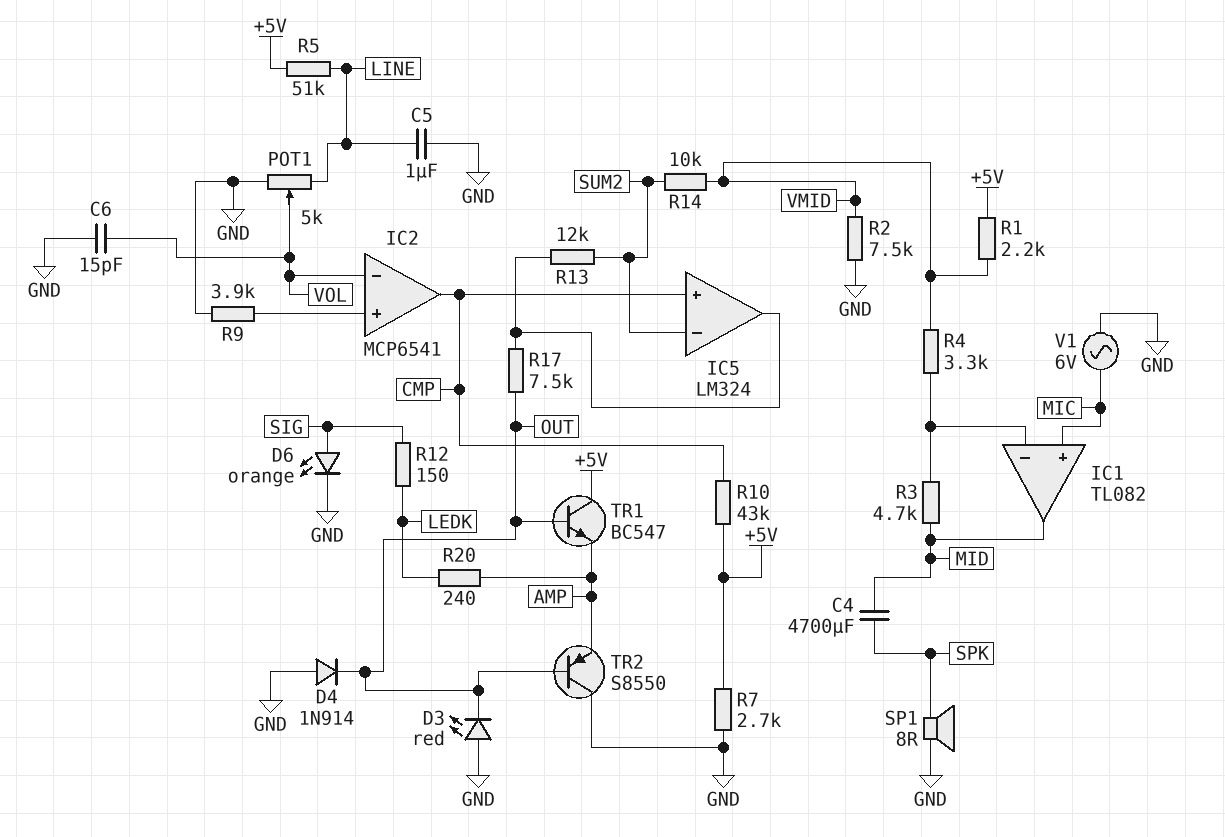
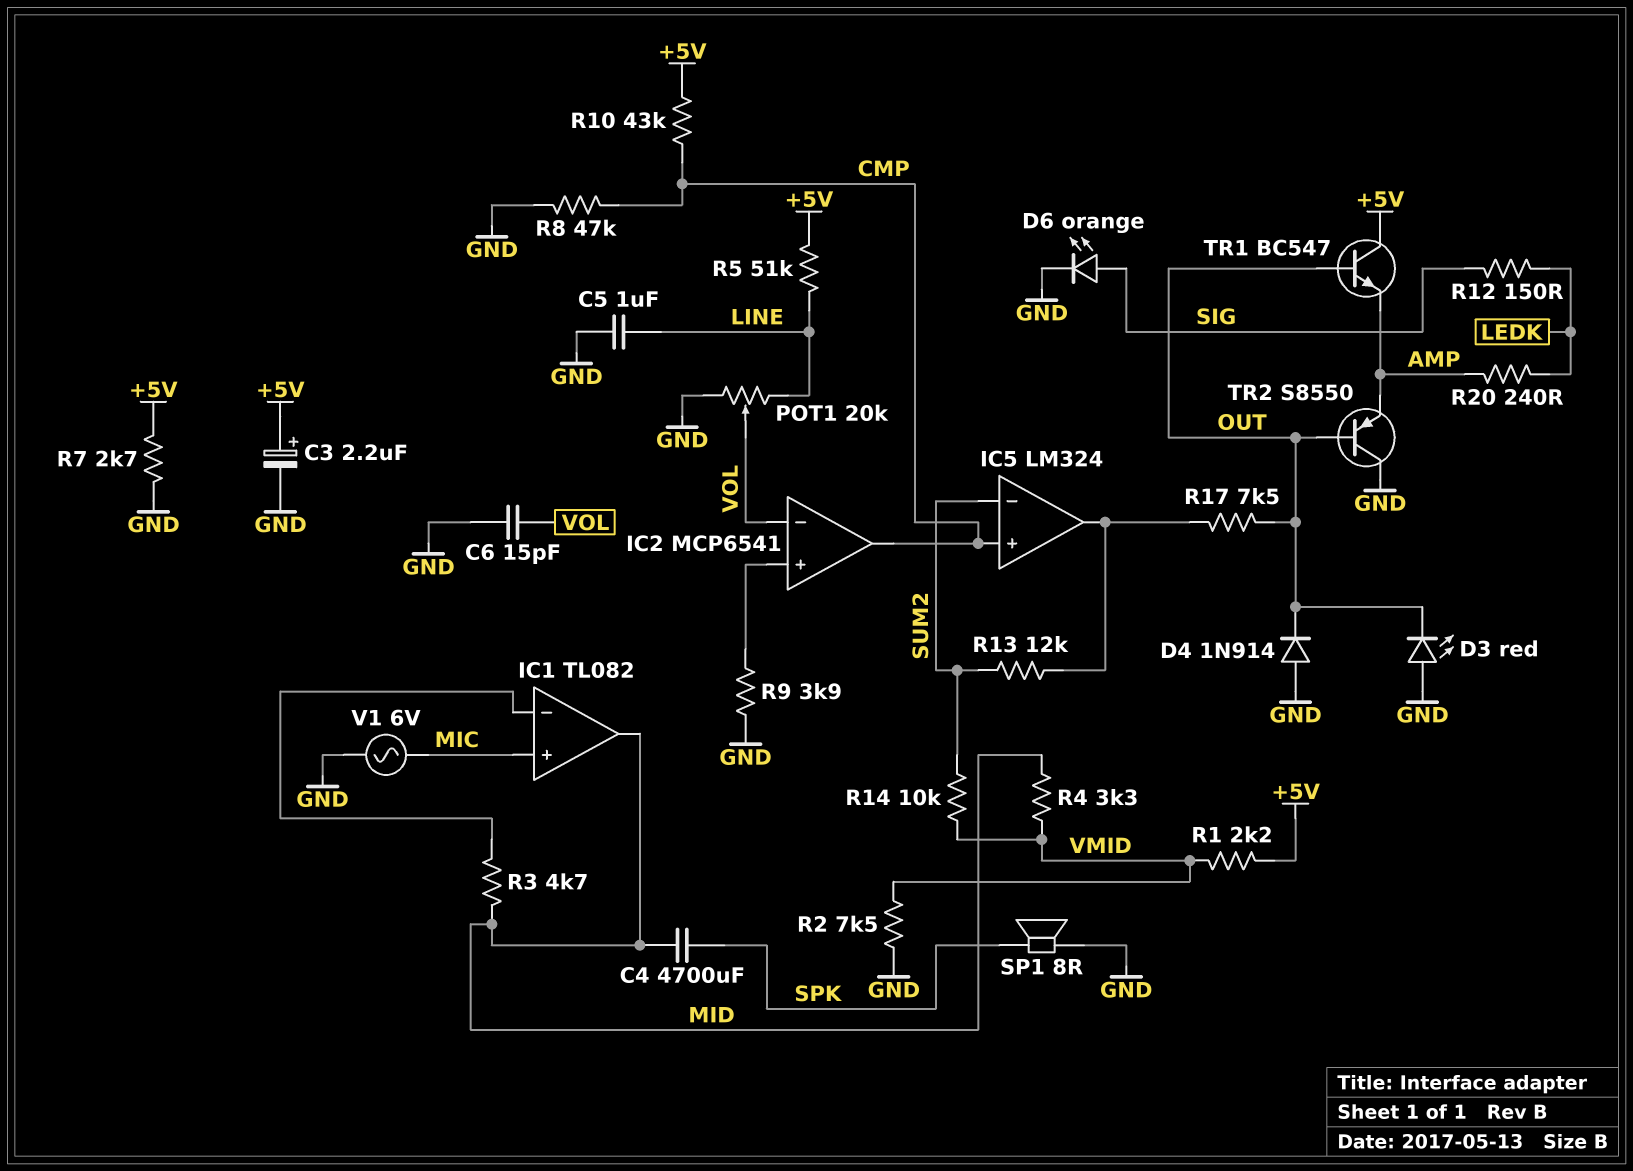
C3: none -> 2.2uF (plus +5V, minus GND)
POT1: 5k (GND, LINE, wiper VOL) -> 20k (GND, LINE, wiper VOL)
R4: 3.3k (IC1/in-, VMID) -> 3.3k (MID, VMID)
R8: none -> 47k (CMP, GND)

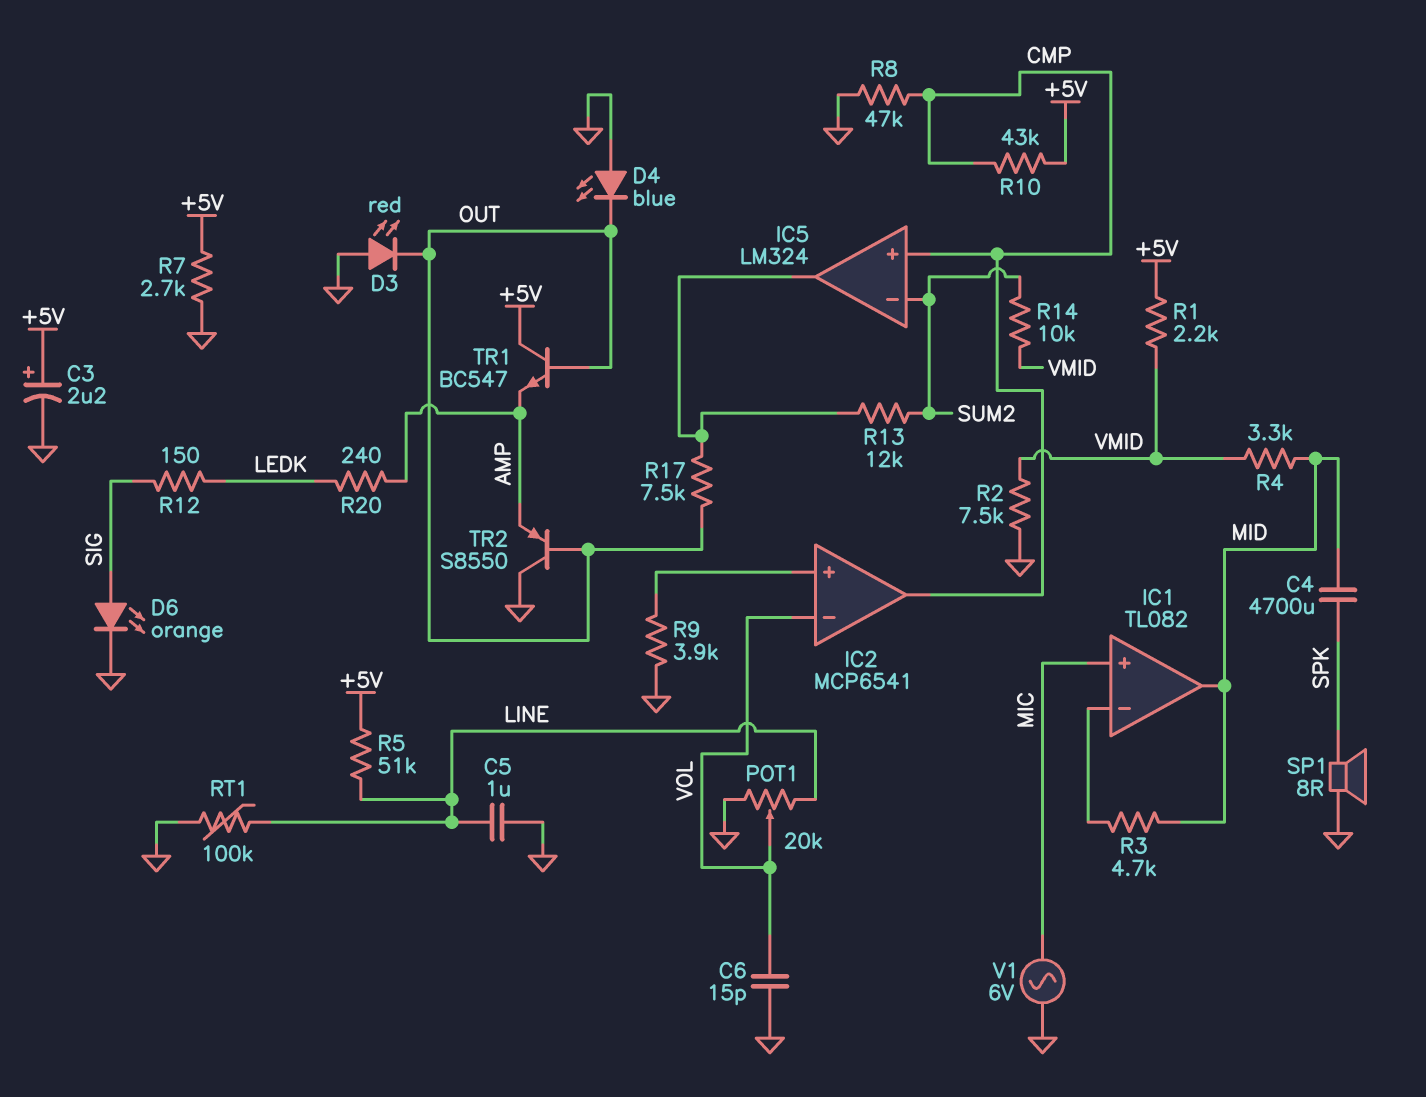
D4: diode 1N914 (A GND, K OUT) -> LED blue (A GND, K OUT)
RT1: none -> 100k (GND, LINE)

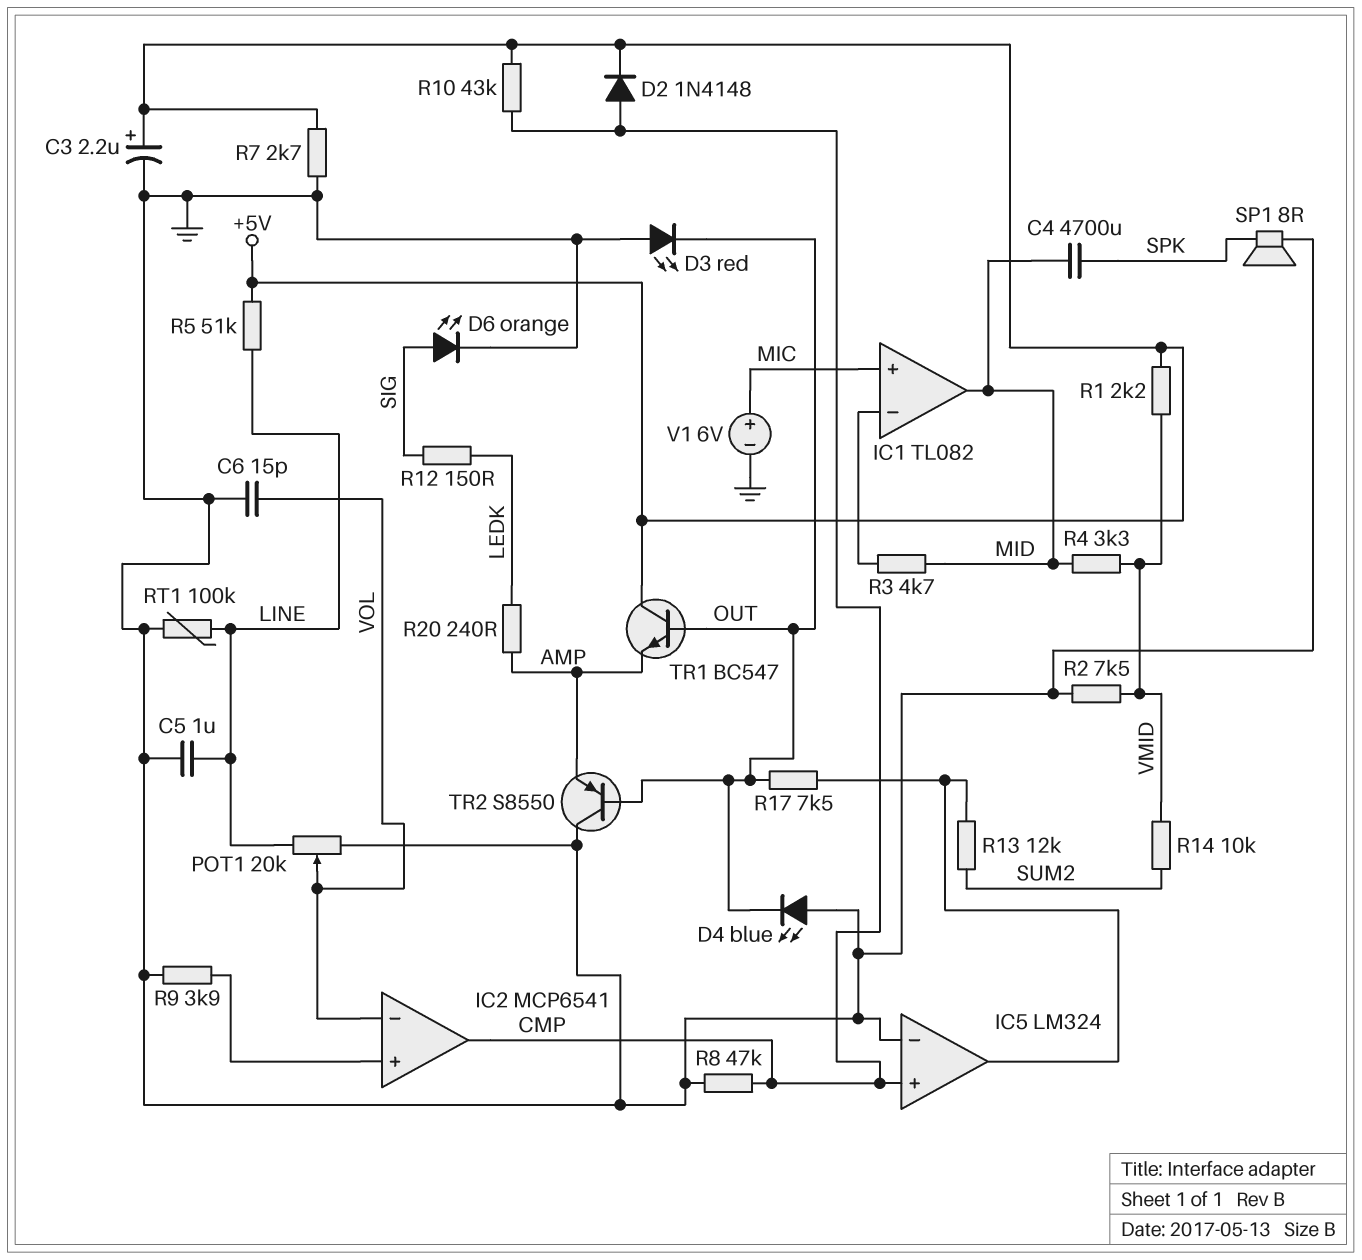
D2: none -> diode 1N4148 (A CMP, K +5V)
IC5 pin in-: SUM2 -> GND
V1: AC 6V (GND, MIC) -> 6V (plus MIC, minus GND)

